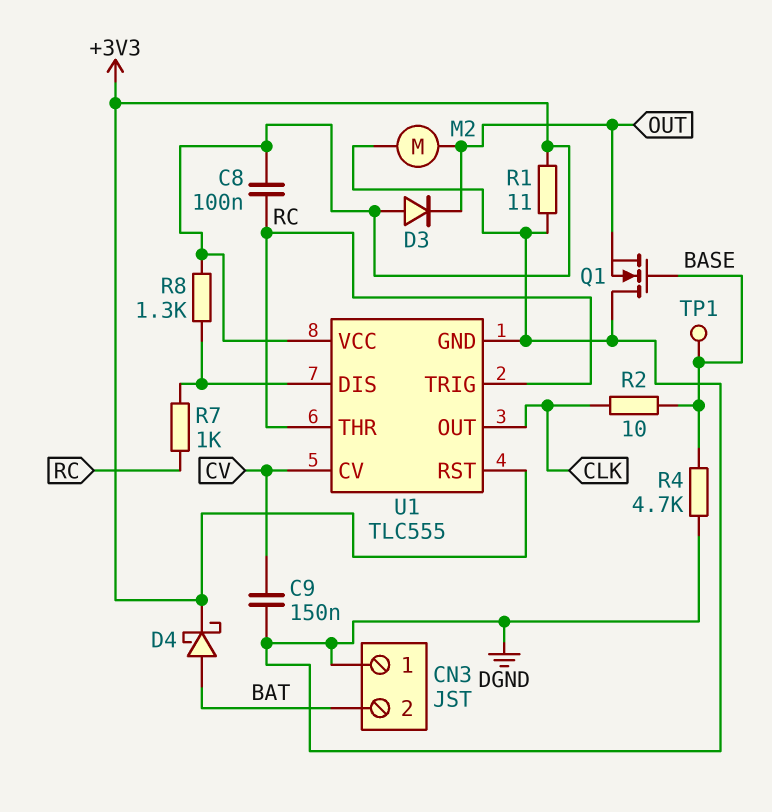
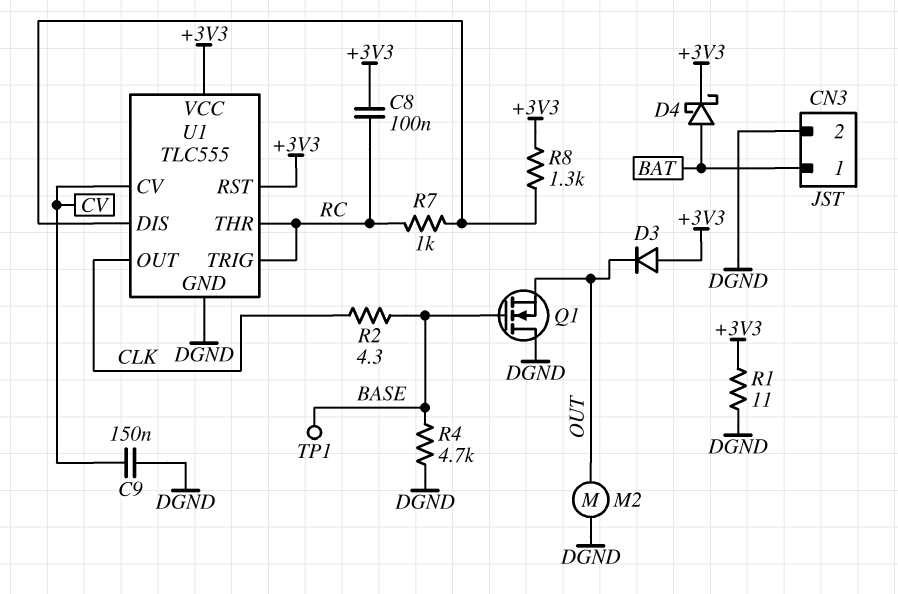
CN3 pin 1: DGND -> BAT
CN3 pin 2: BAT -> DGND
R2: 10 (BASE, CLK) -> 4.3 (BASE, CLK)

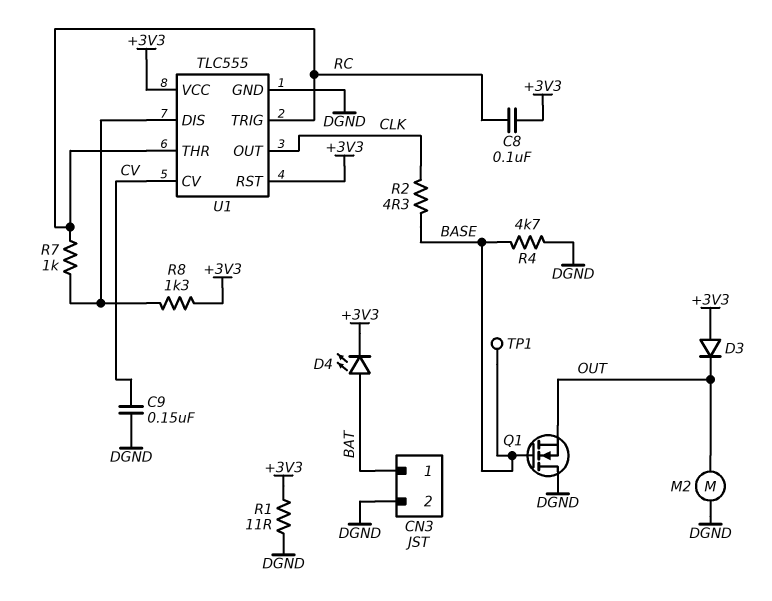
D4: schottky (A BAT, K +3V3) -> LED (A BAT, K +3V3)

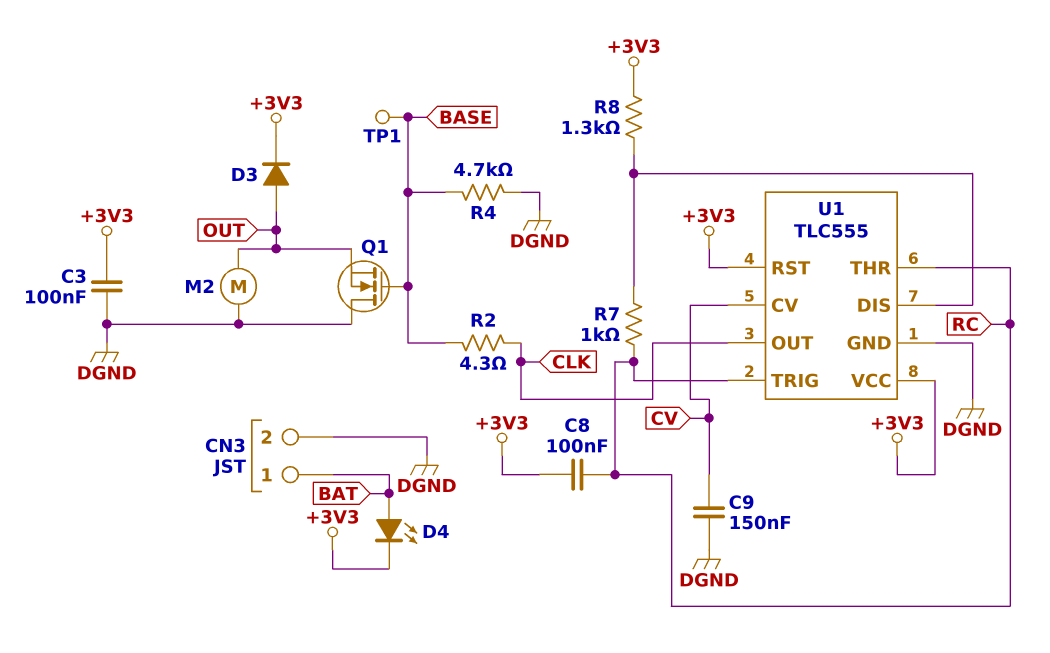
C3: none -> 100nF (+3V3, DGND)
D3: diode (A +3V3, K OUT) -> diode (A OUT, K +3V3)
R1: 11 (+3V3, DGND) -> none

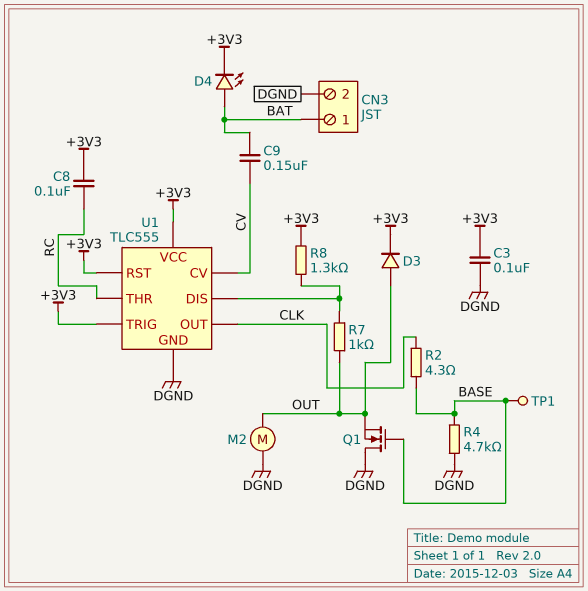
C9: 150nF (CV, DGND) -> 150nF (BAT, CV)
R7: 1k (RC, U1/DIS) -> 1k (OUT, U1/DIS)
U1 pin TRIG: RC -> +3V3

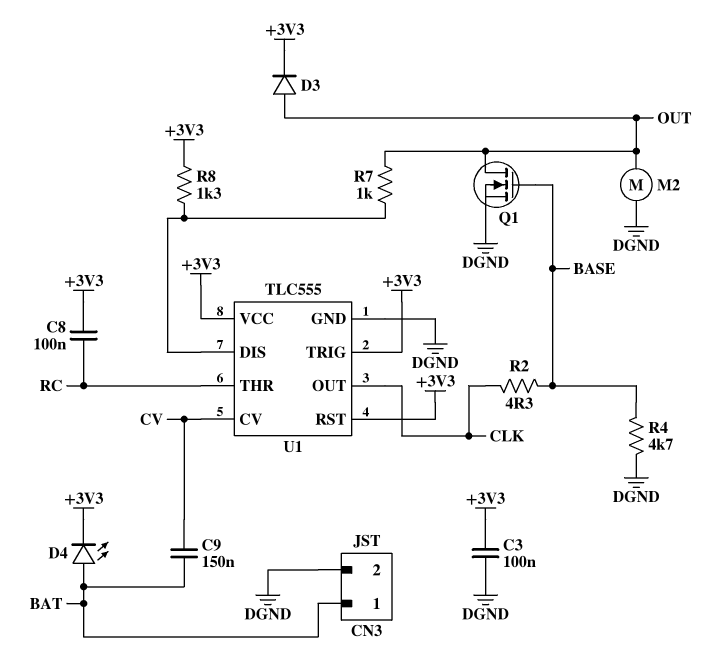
Q1: NMOS (G BASE, D DGND, S OUT) -> NMOS (G BASE, D OUT, S DGND)
TP1: test point (BASE) -> none

